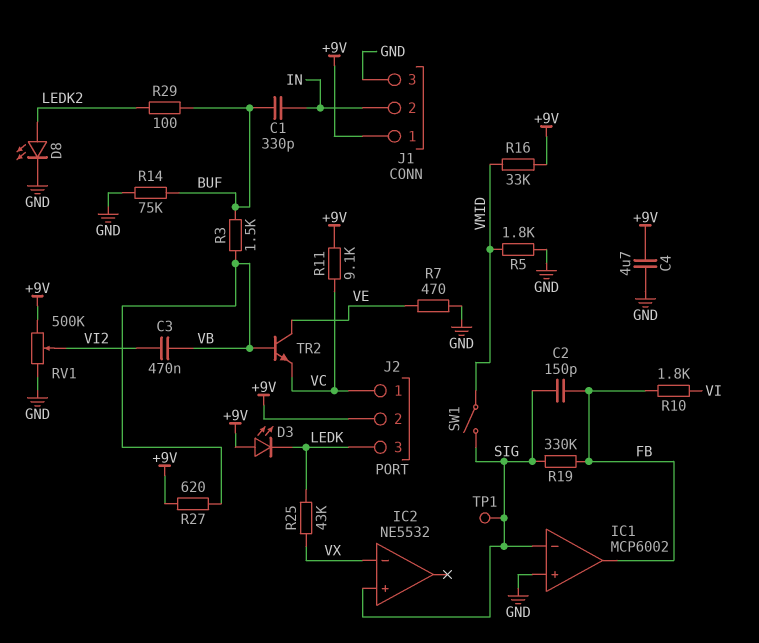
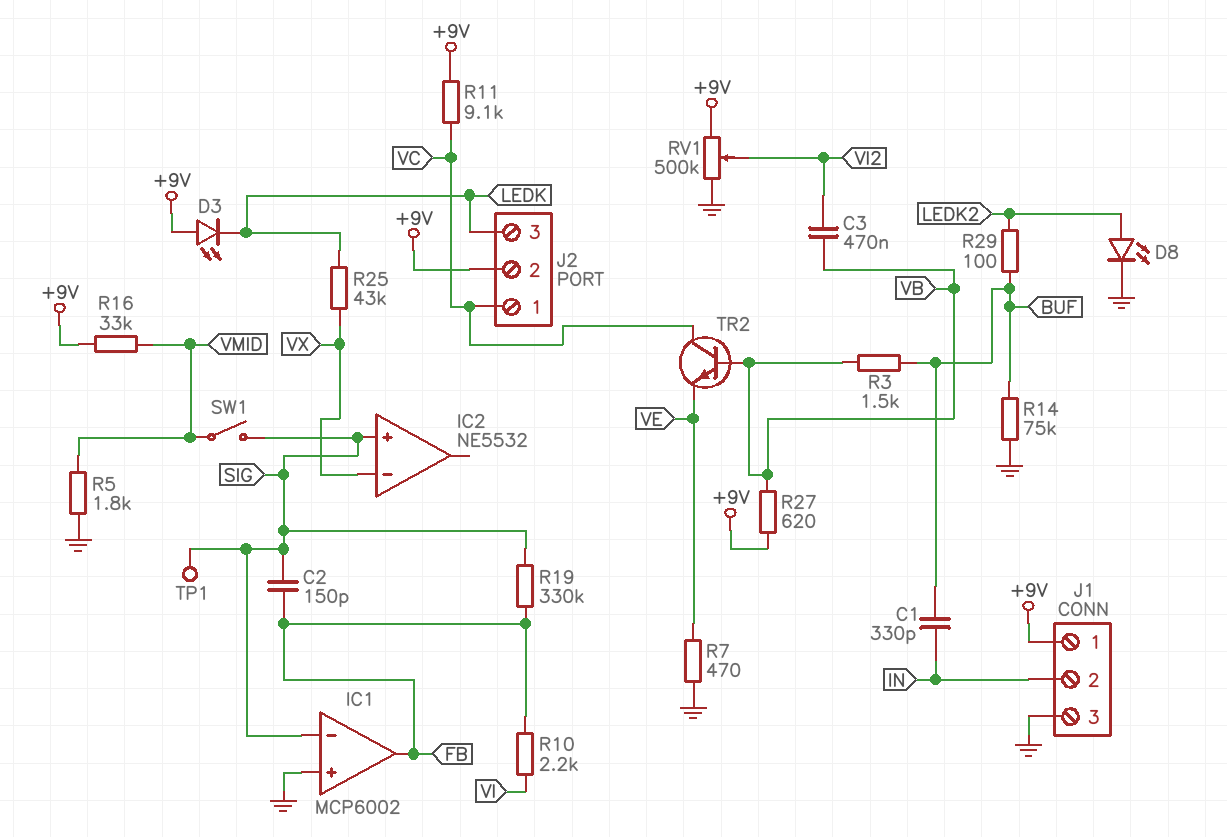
C4: 4.7uF (+9V, GND) -> none
R10: 1.8k (FB, VI) -> 2.2k (FB, VI)
TR2: NPN (B VB, C VE, E VC) -> NPN (B VB, C VC, E VE)

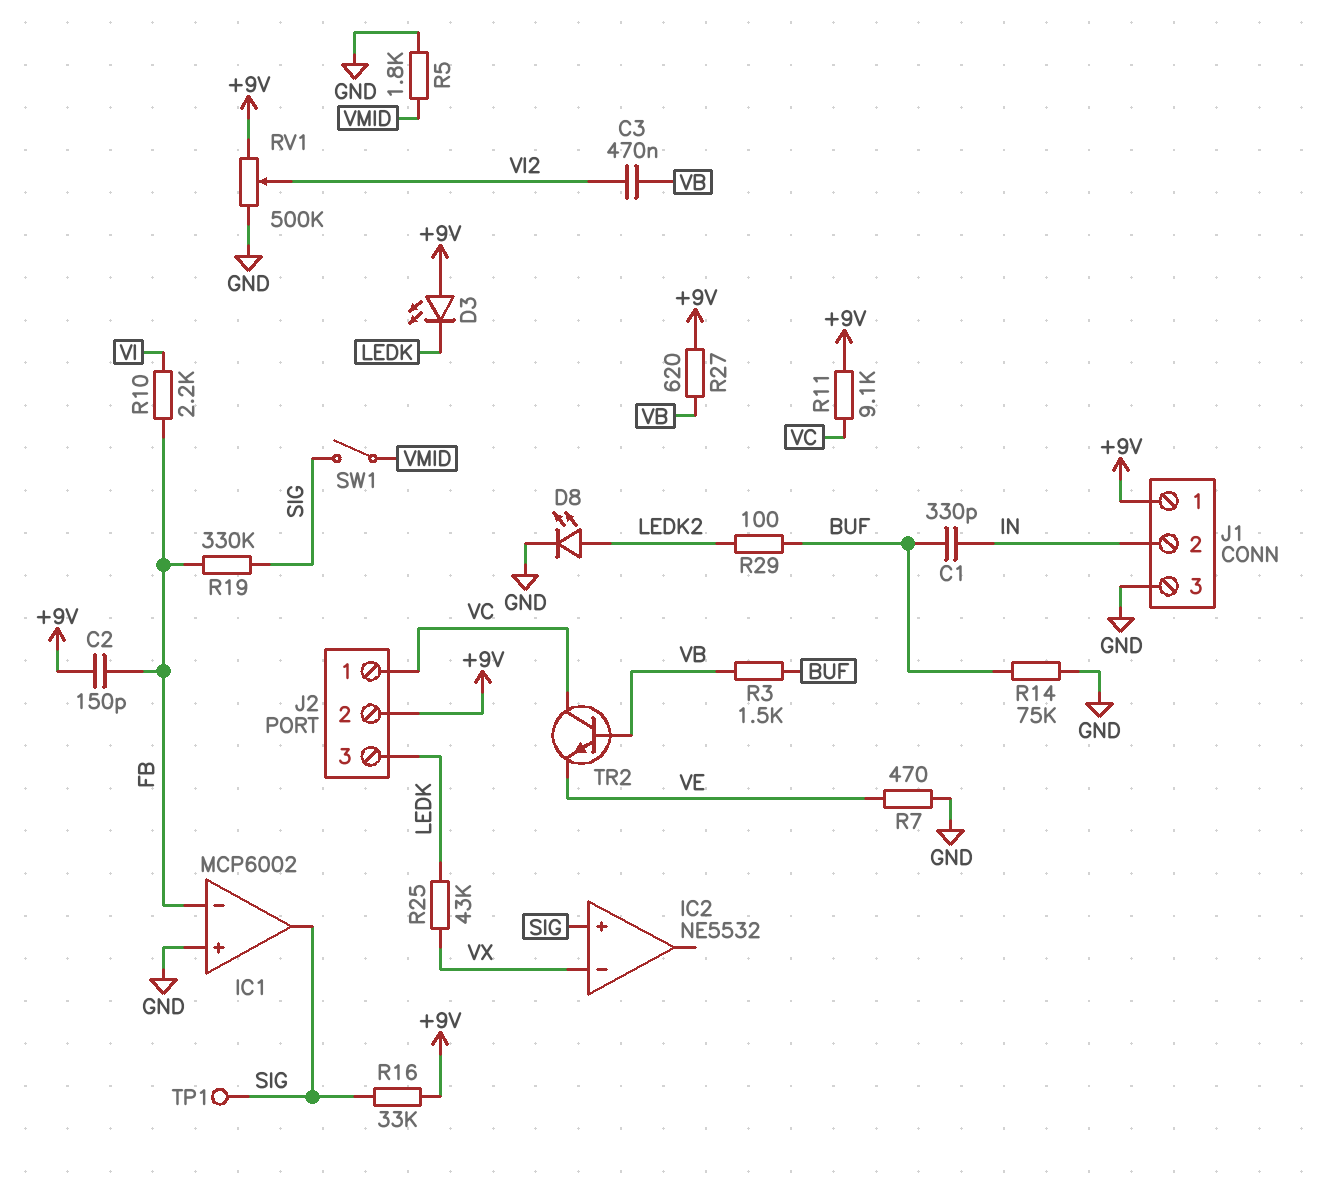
C2: 150pF (FB, SIG) -> 150pF (+9V, FB)
IC1 pin in-: SIG -> FB
IC1 pin out: FB -> SIG
R16: 33k (+9V, VMID) -> 33k (+9V, SIG)

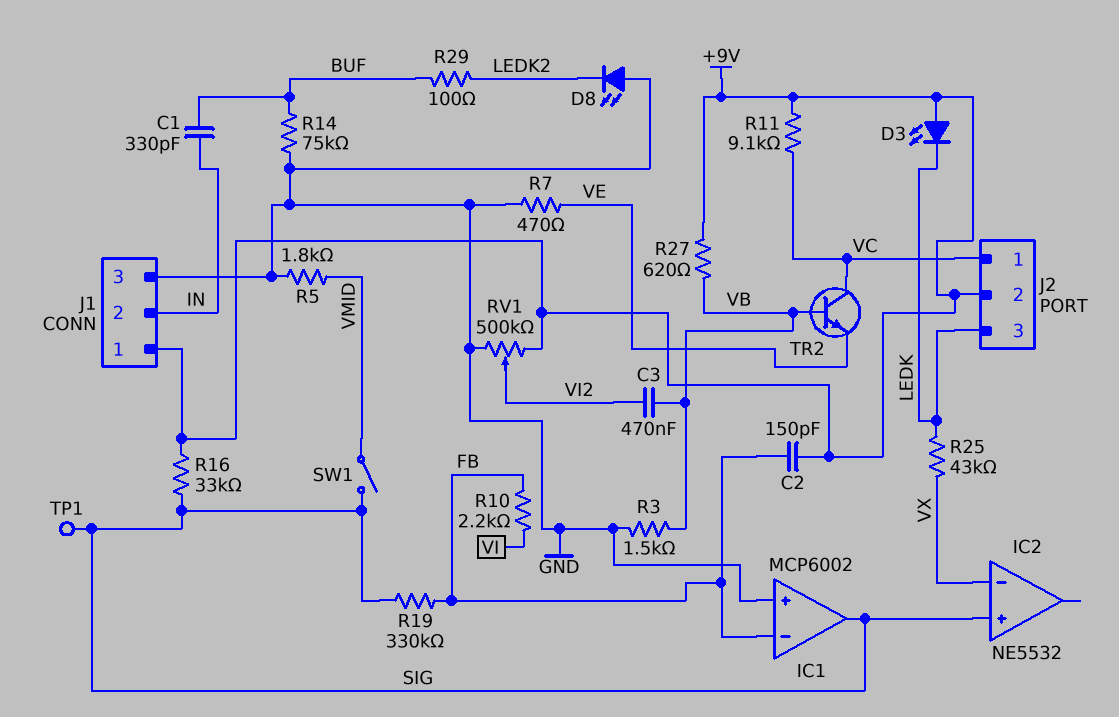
D8: LED (A LEDK2, K GND) -> LED (A GND, K LEDK2)
R3: 1.5k (BUF, VB) -> 1.5k (GND, VB)

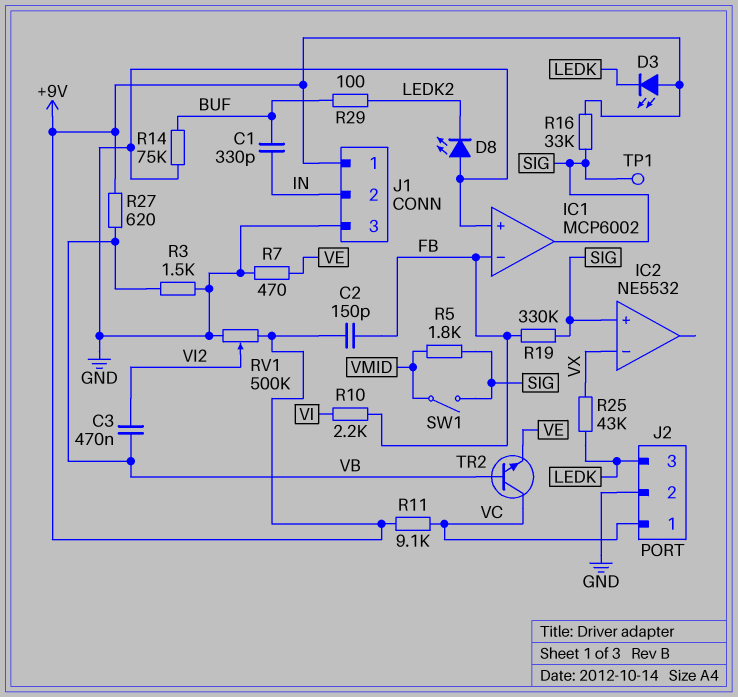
J2 pin 2: +9V -> GND
R5: 1.8k (GND, VMID) -> 1.8k (SIG, VMID)

